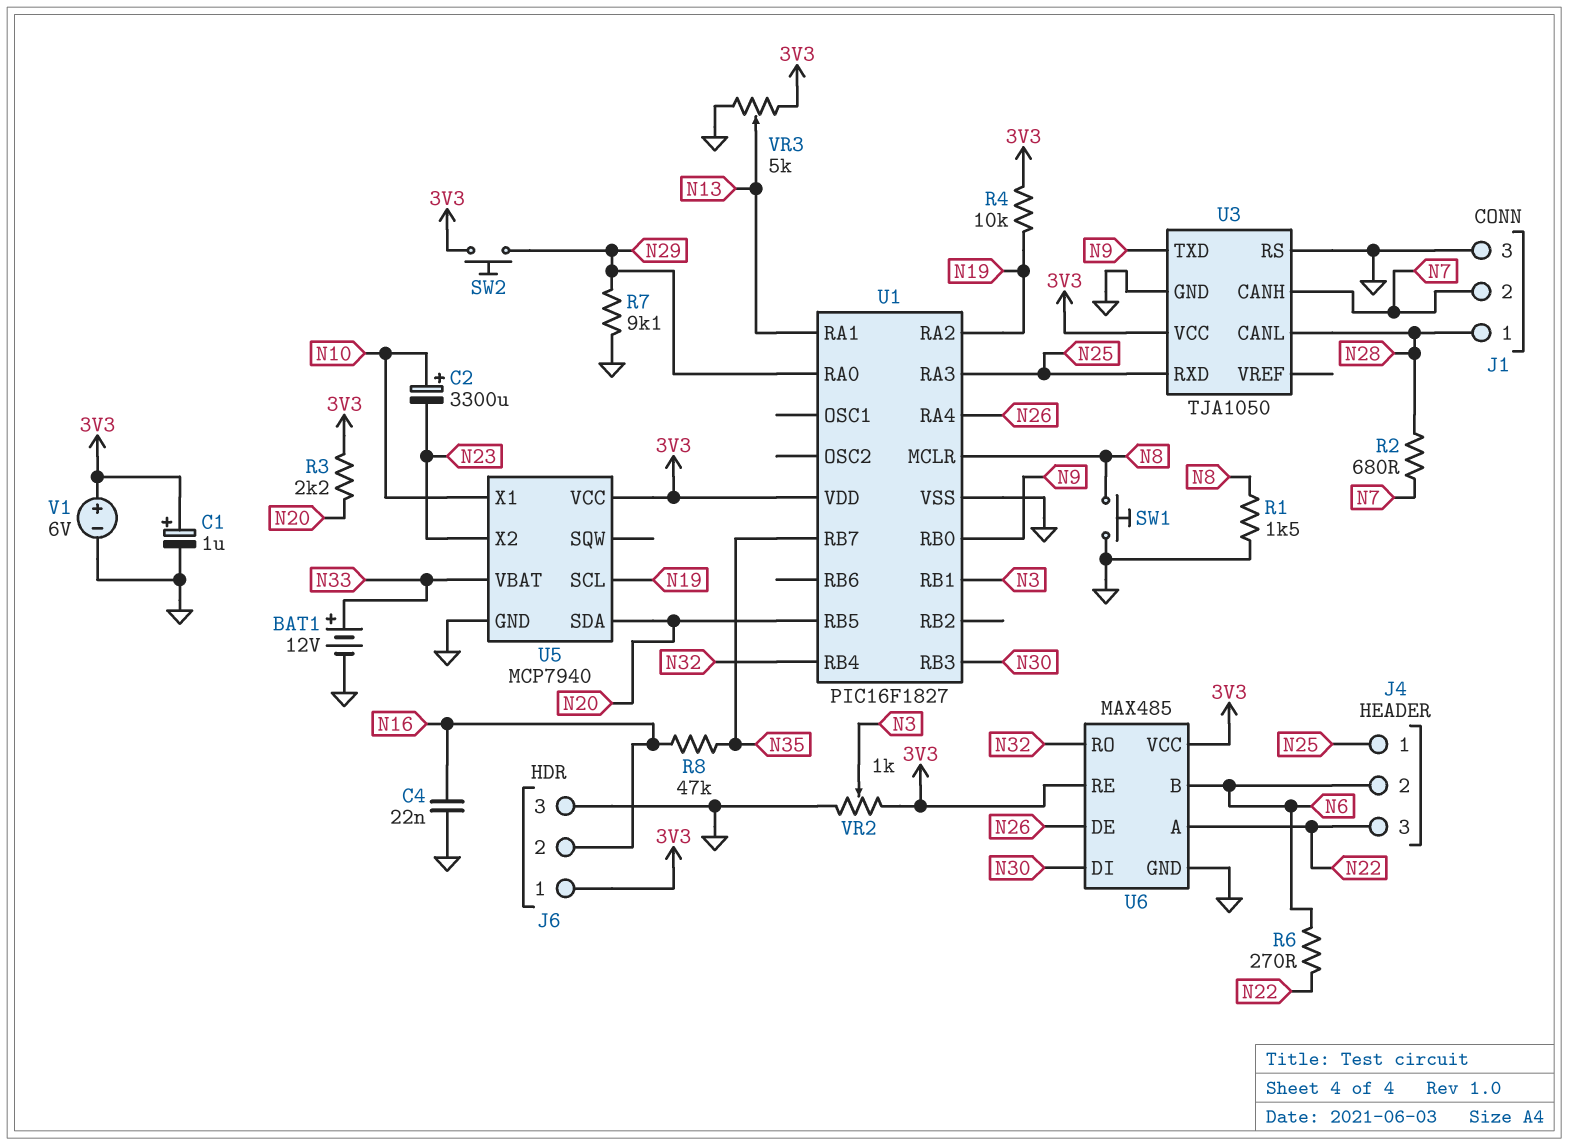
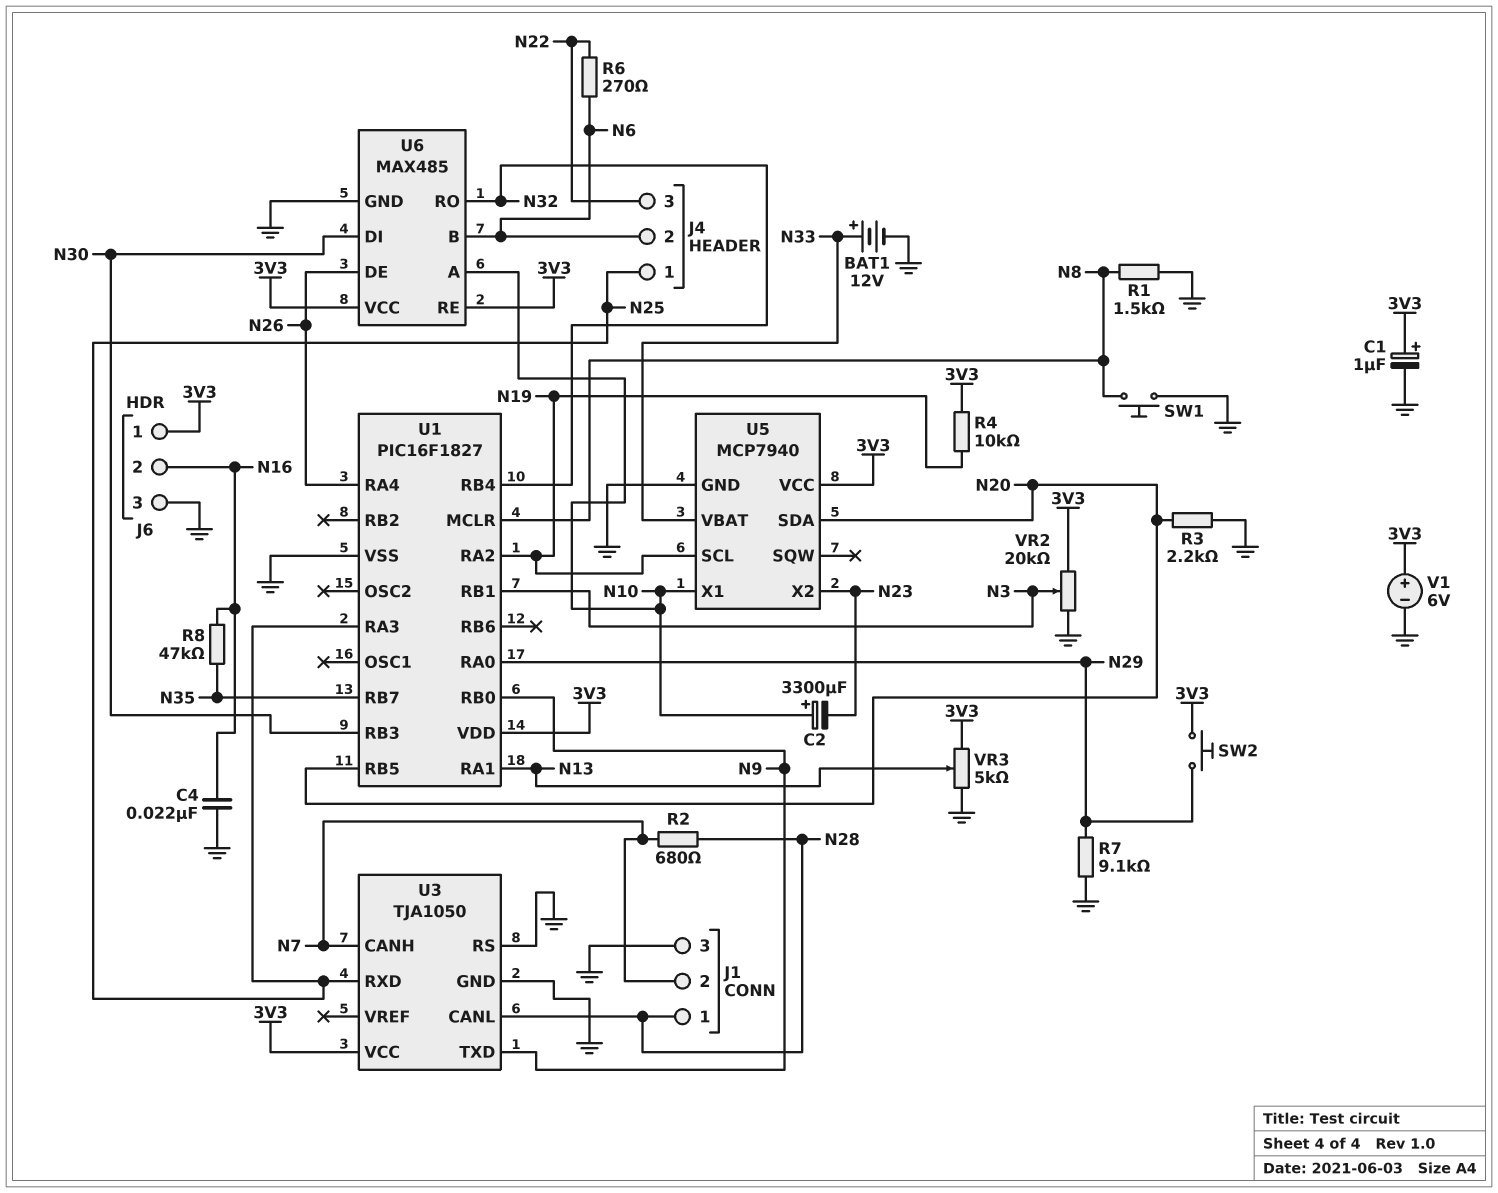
R3: 2.2k (3V3, N20) -> 2.2k (GND, N20)
U6 pin A: N22 -> N10
VR2: 1k (3V3, GND, wiper N3) -> 20k (3V3, GND, wiper N3)

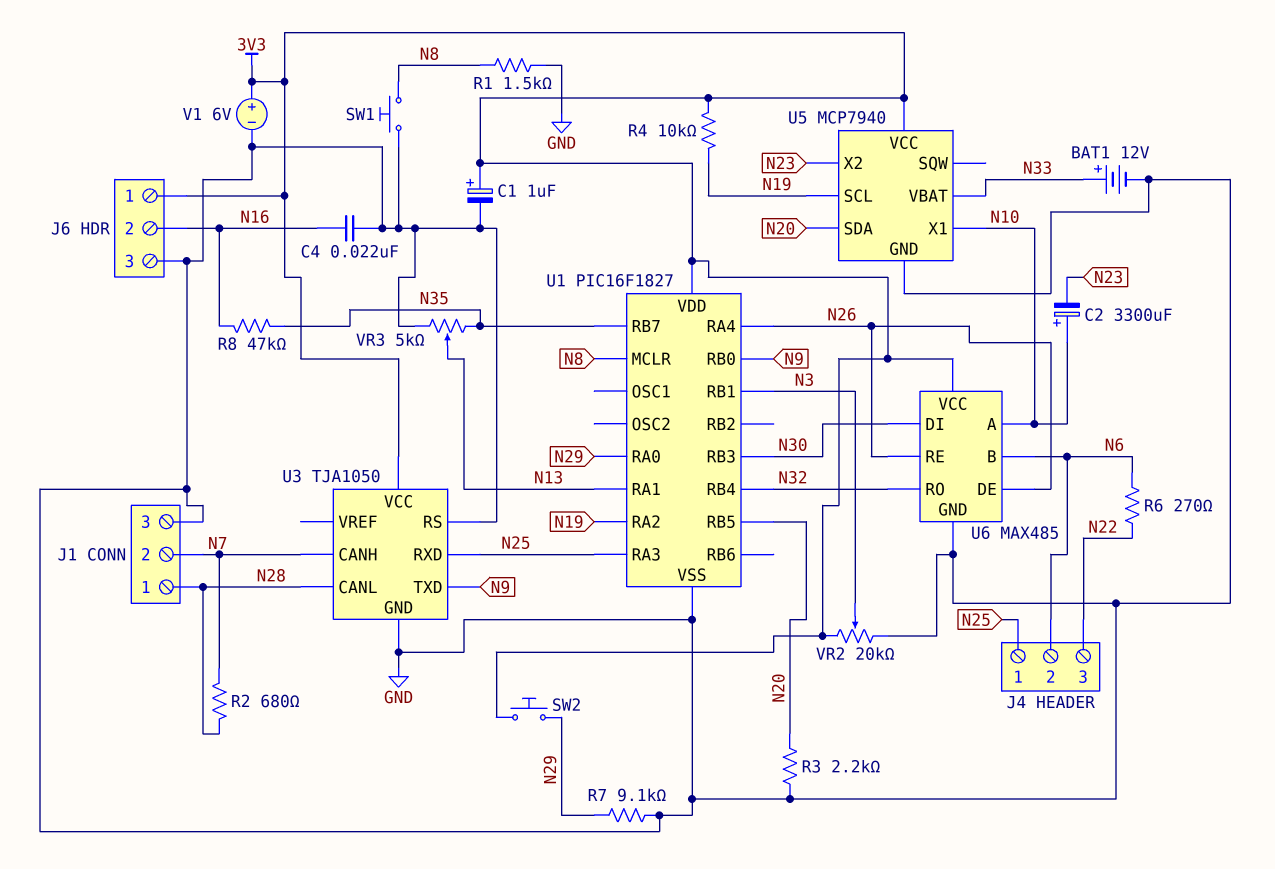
U6 pin RE: 3V3 -> N26
VR3: 5k (3V3, GND, wiper N13) -> 5k (GND, N35, wiper N13)

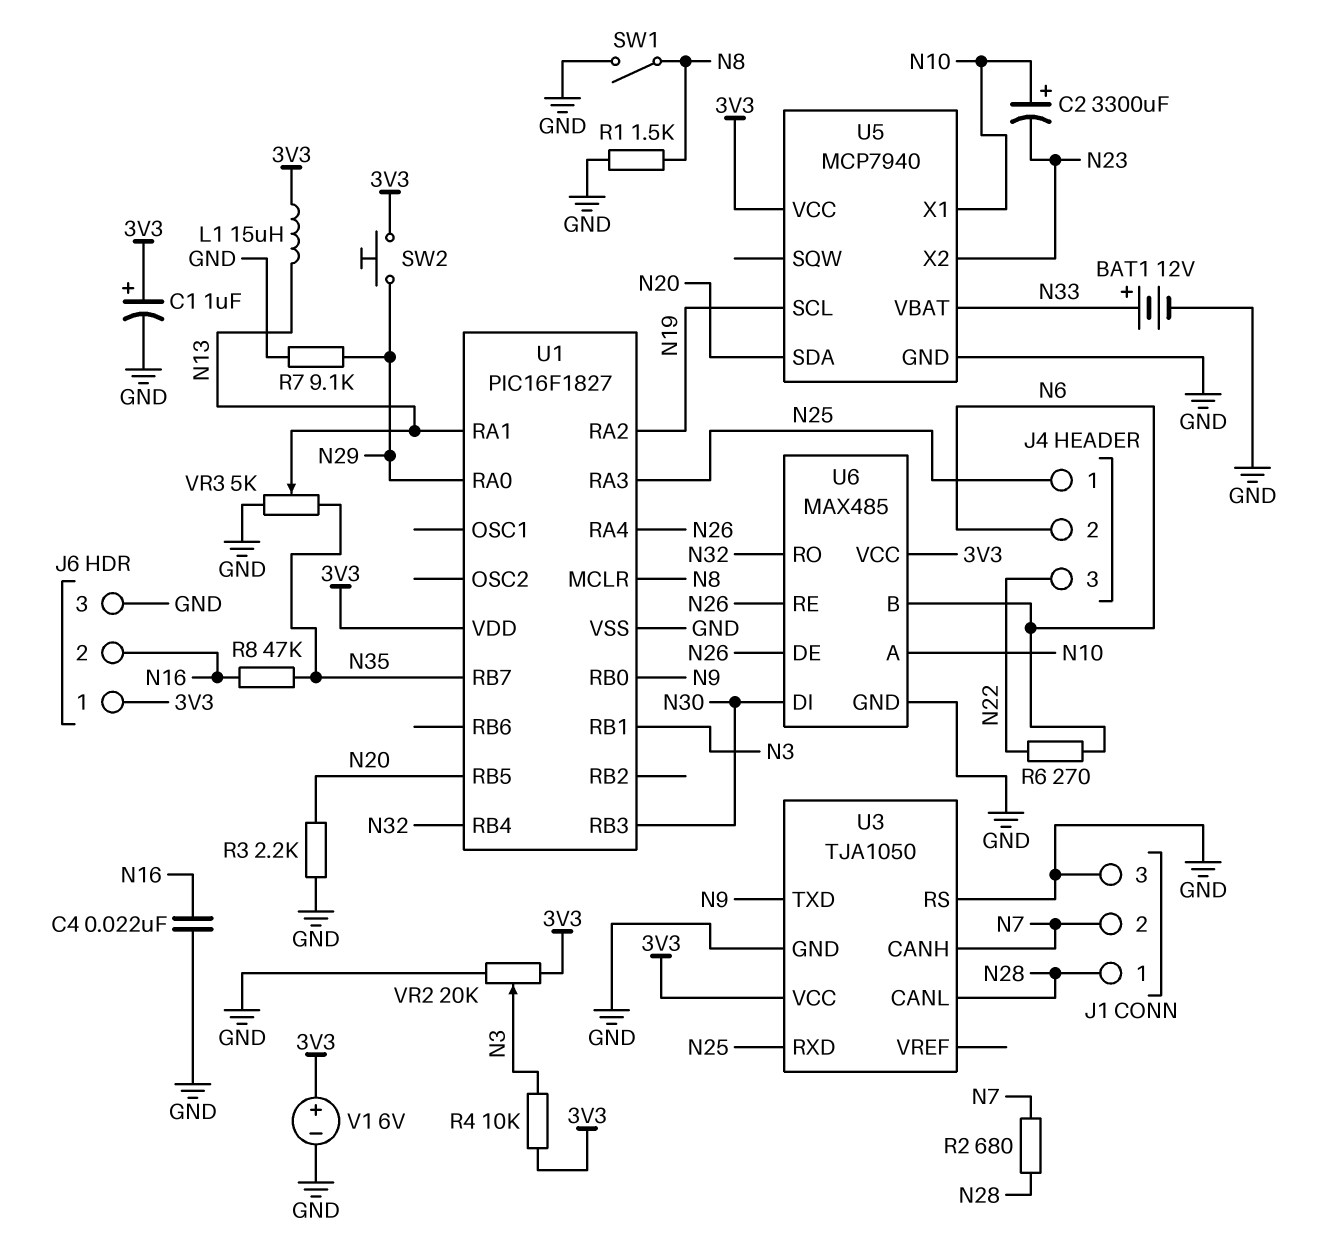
L1: none -> 15uH (3V3, N13)
R4: 10k (3V3, N19) -> 10k (3V3, N3)
SW1: button (GND, N8) -> switch (GND, N8)

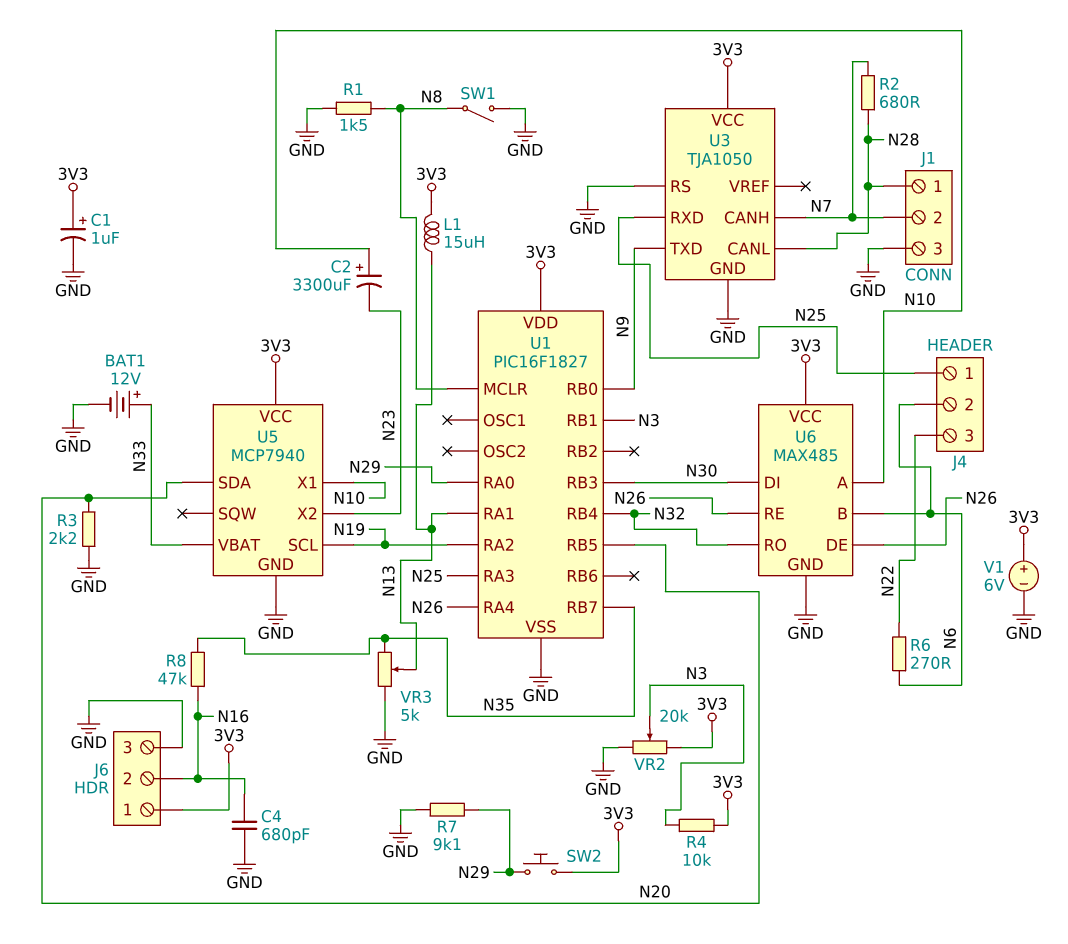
C4: 22nF (GND, N16) -> 680pF (GND, N16)

